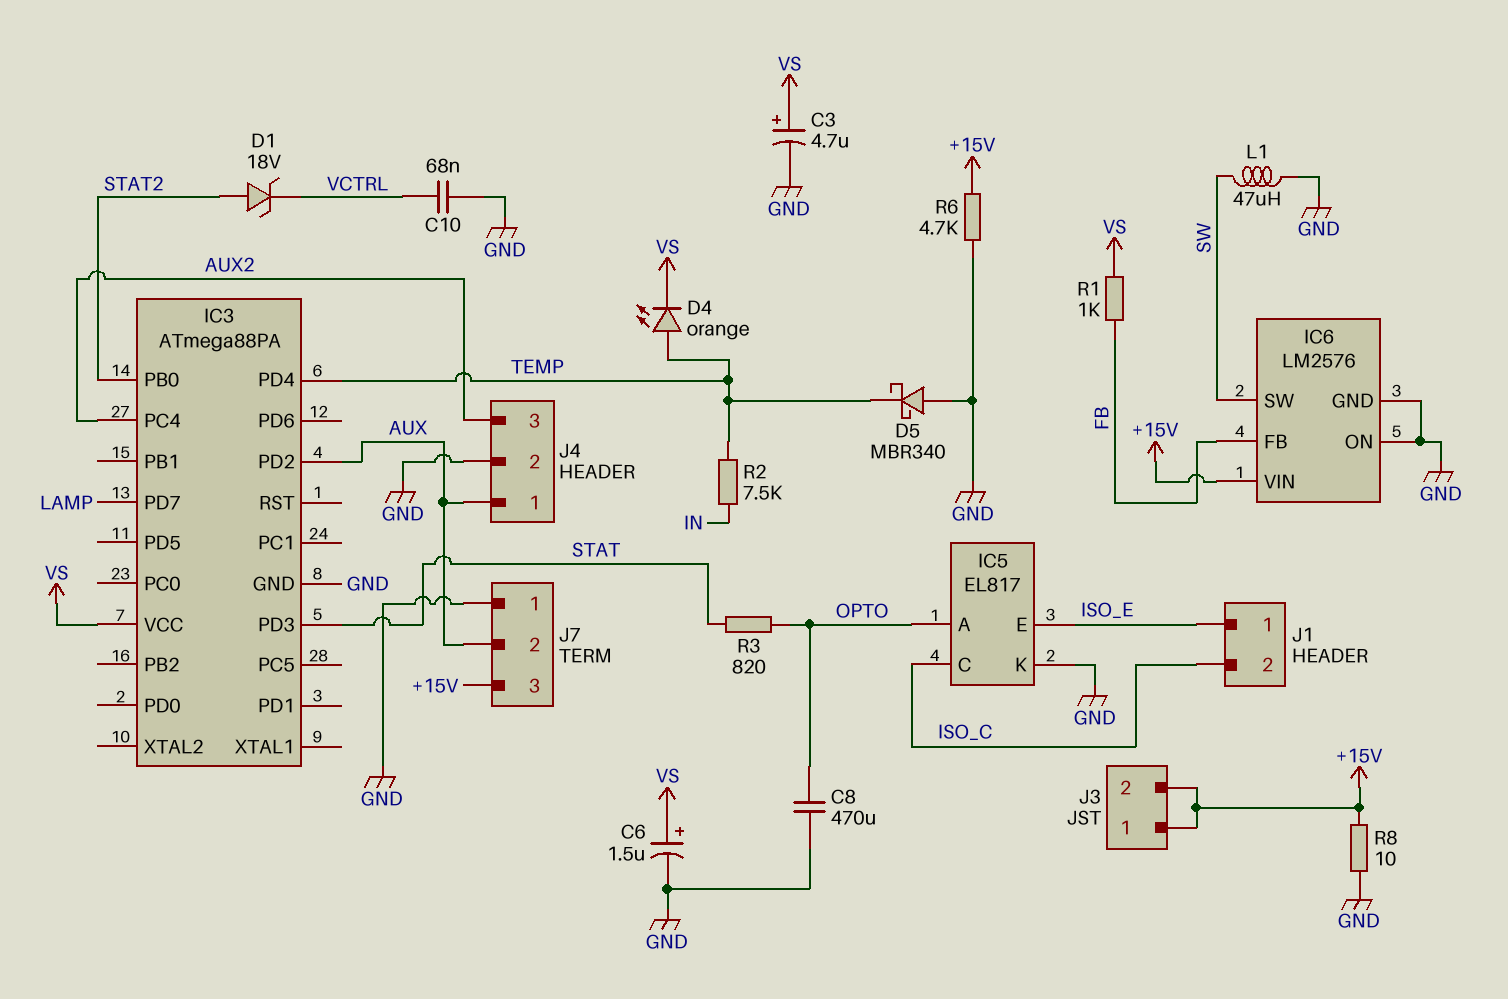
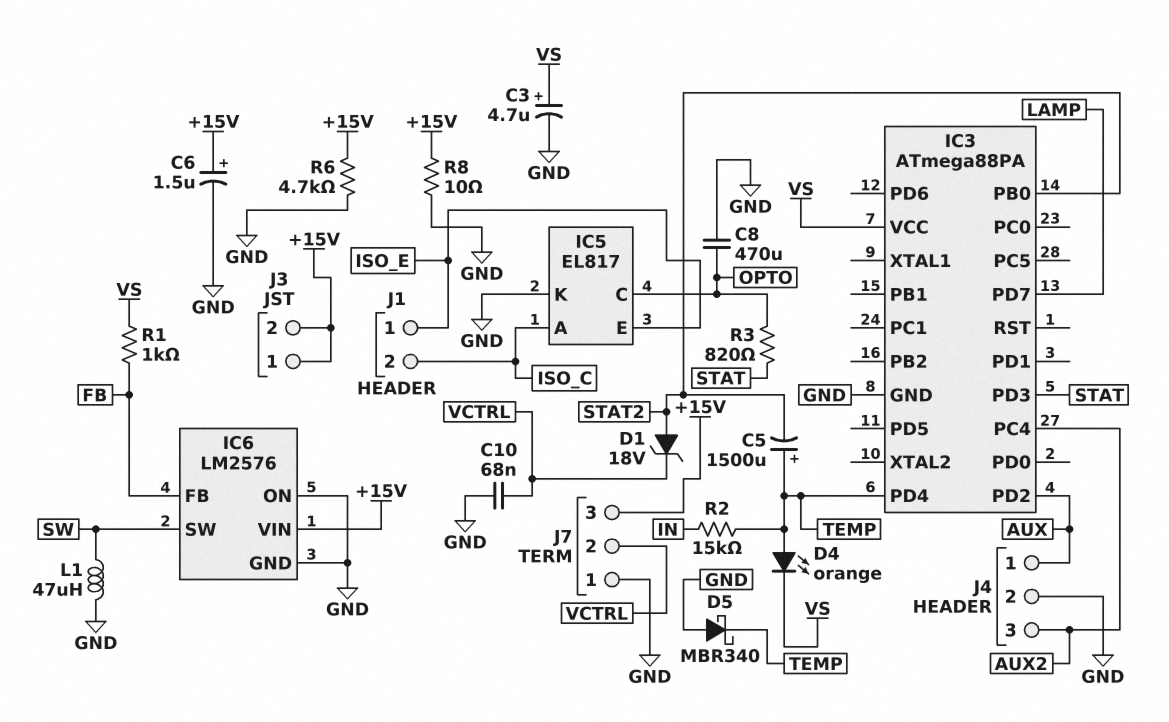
C5: none -> 1500uF (plus TEMP, minus STAT2)
C6: 1.5uF (plus VS, minus GND) -> 1.5uF (plus +15V, minus GND)
IC5 pin A: OPTO -> ISO_C
IC5 pin C: ISO_C -> OPTO
J7 pin 2: AUX -> VCTRL
R2: 7.5k (IN, TEMP) -> 15k (IN, TEMP)

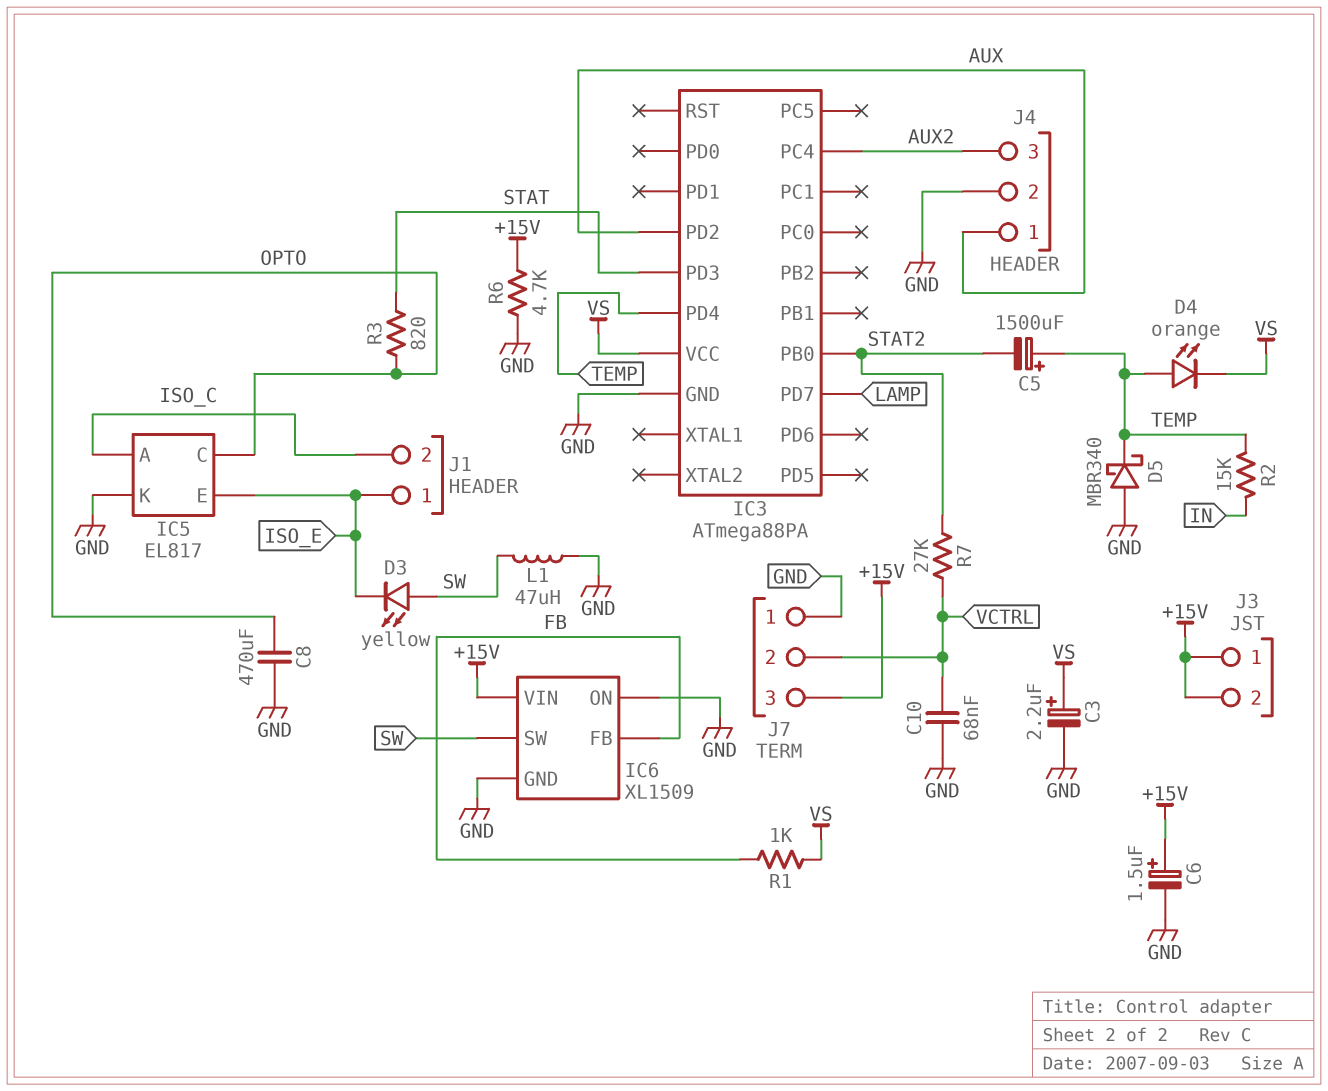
C3: 4.7uF (plus VS, minus GND) -> 2.2uF (plus VS, minus GND)
D1: zener 18V (A STAT2, K VCTRL) -> none
D3: none -> LED yellow (A SW, K ISO_E)
IC6: LM2576 -> XL1509
R7: none -> 27k (STAT2, VCTRL)
R8: 10 (+15V, GND) -> none

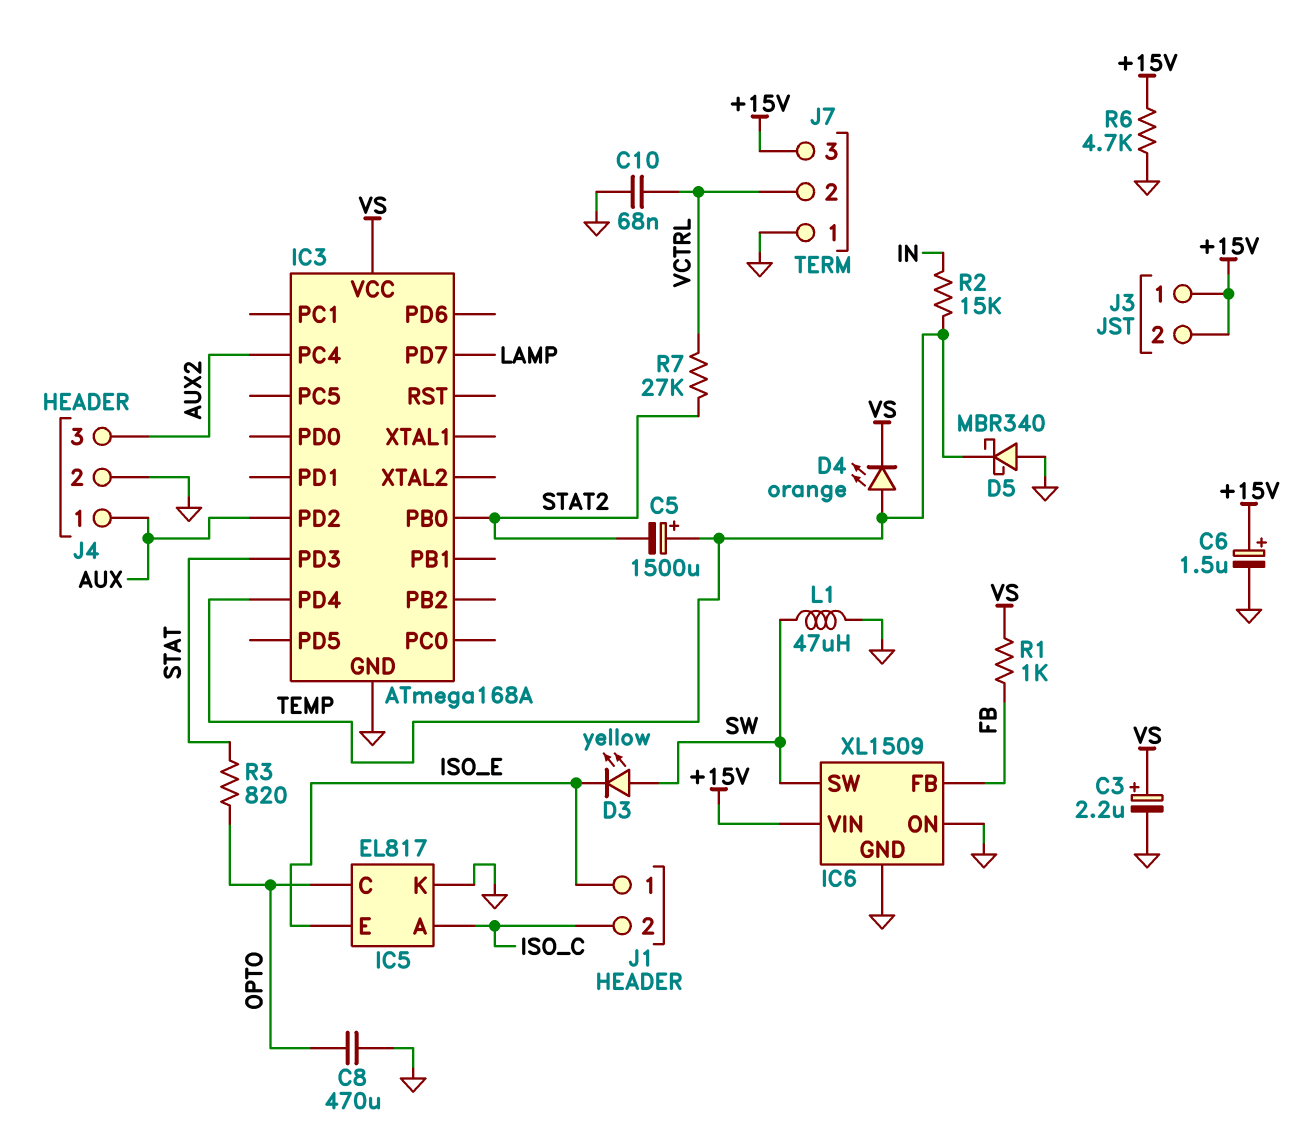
IC3: ATmega88PA -> ATmega168A

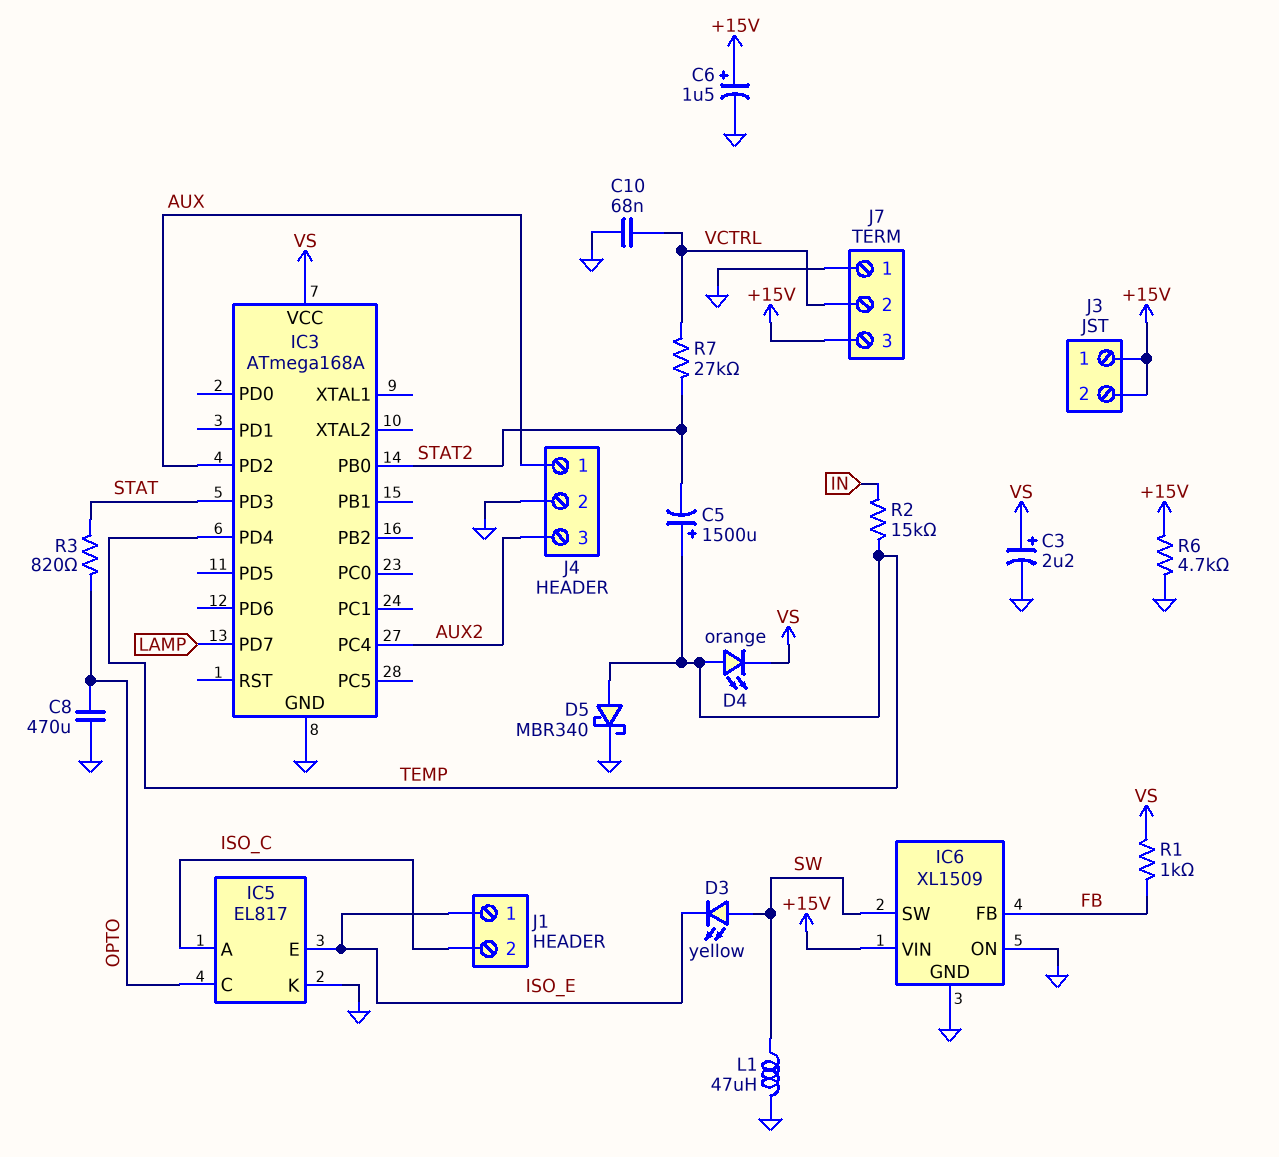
D5: schottky MBR340 (A GND, K TEMP) -> schottky MBR340 (A TEMP, K GND)

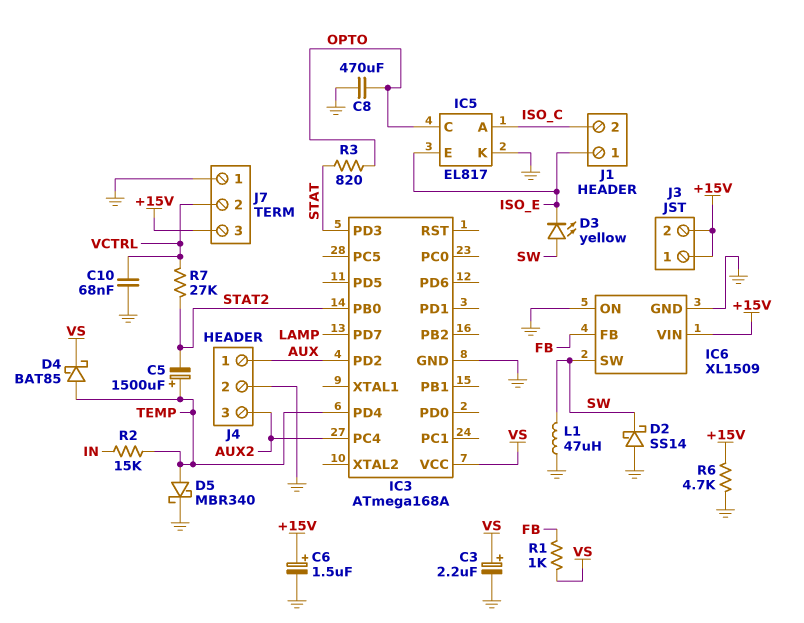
D2: none -> schottky SS14 (A GND, K SW)
D4: LED orange (A TEMP, K VS) -> schottky BAT85 (A TEMP, K VS)

